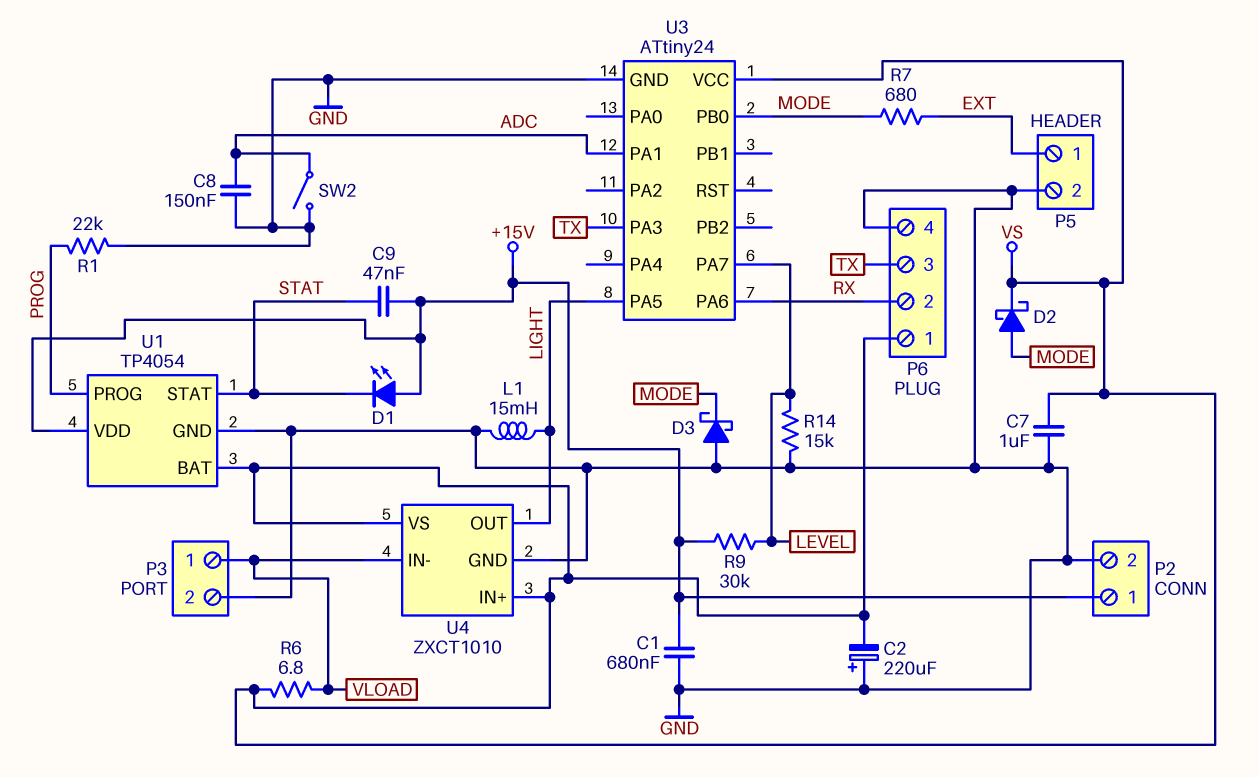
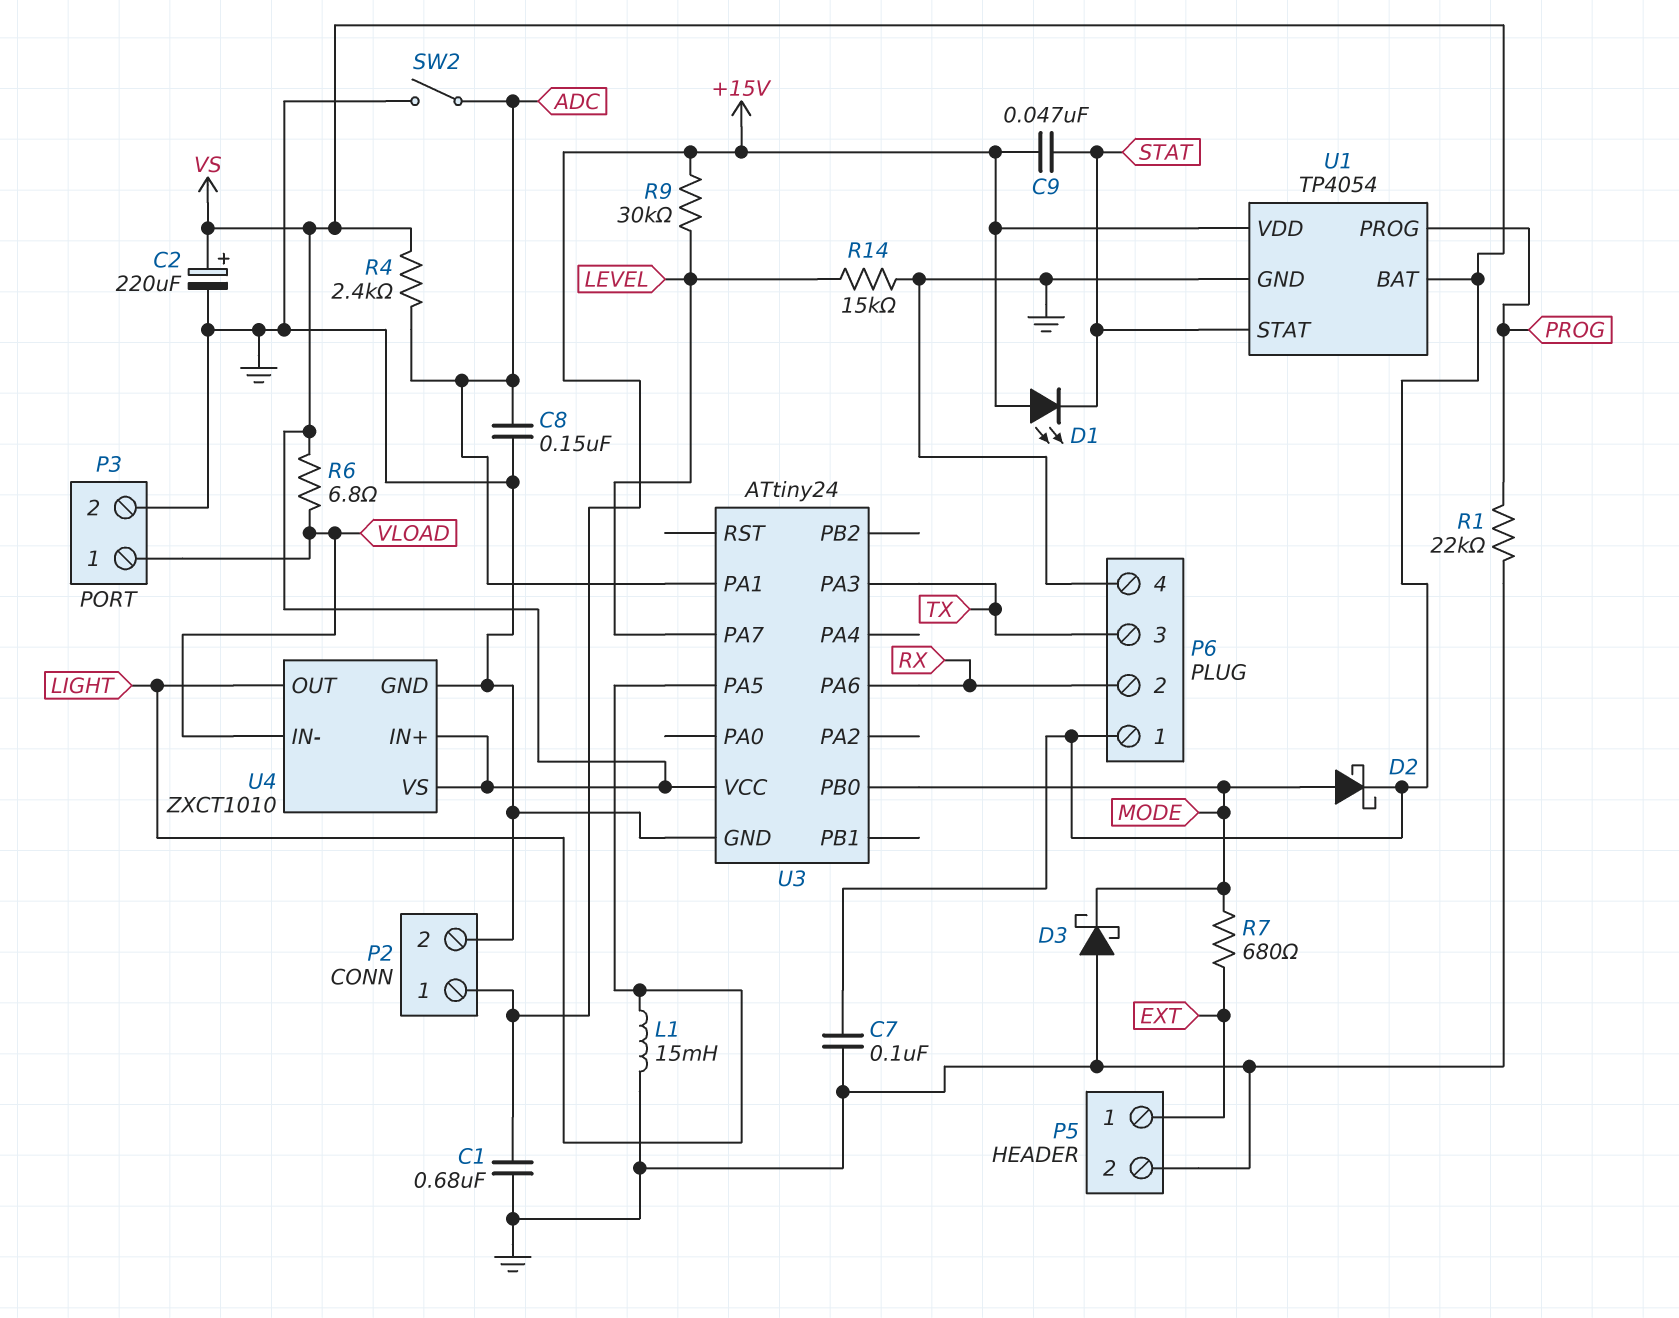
C2: 220uF (plus GND, minus VS) -> 220uF (plus VS, minus GND)
C7: 1uF (GND, VS) -> 100nF (GND, VS)
R4: none -> 2.4k (ADC, VS)

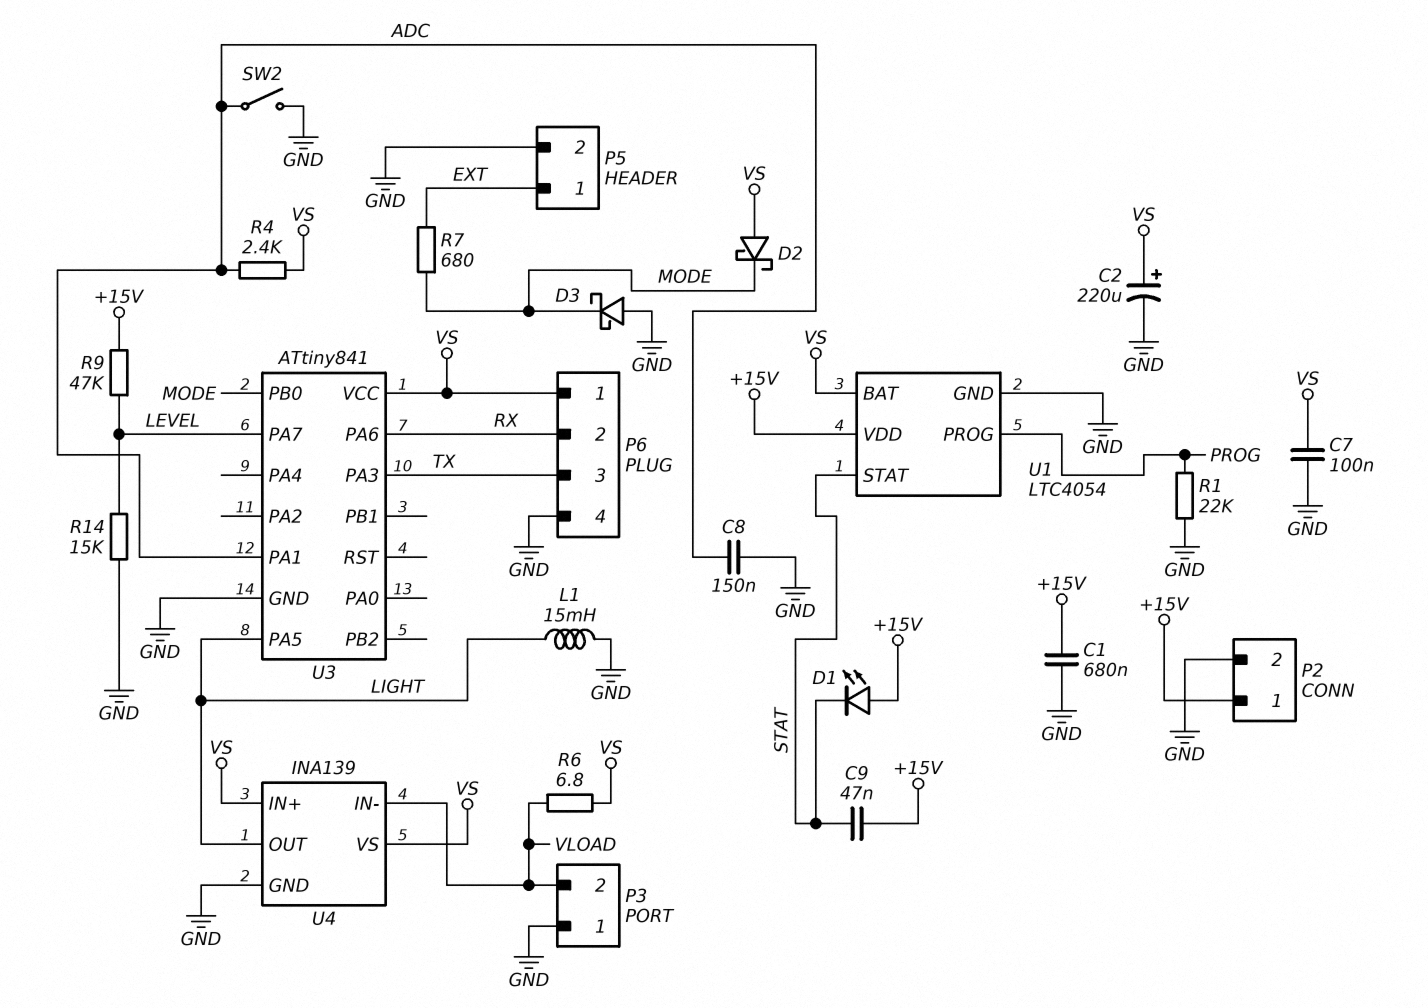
D2: schottky (A MODE, K VS) -> schottky (A VS, K MODE)
P3 pin 1: VLOAD -> GND
P3 pin 2: GND -> VLOAD
R9: 30k (+15V, LEVEL) -> 47k (+15V, LEVEL)
U1: TP4054 -> LTC4054
U3: ATtiny24 -> ATtiny841
U4: ZXCT1010 -> INA139

